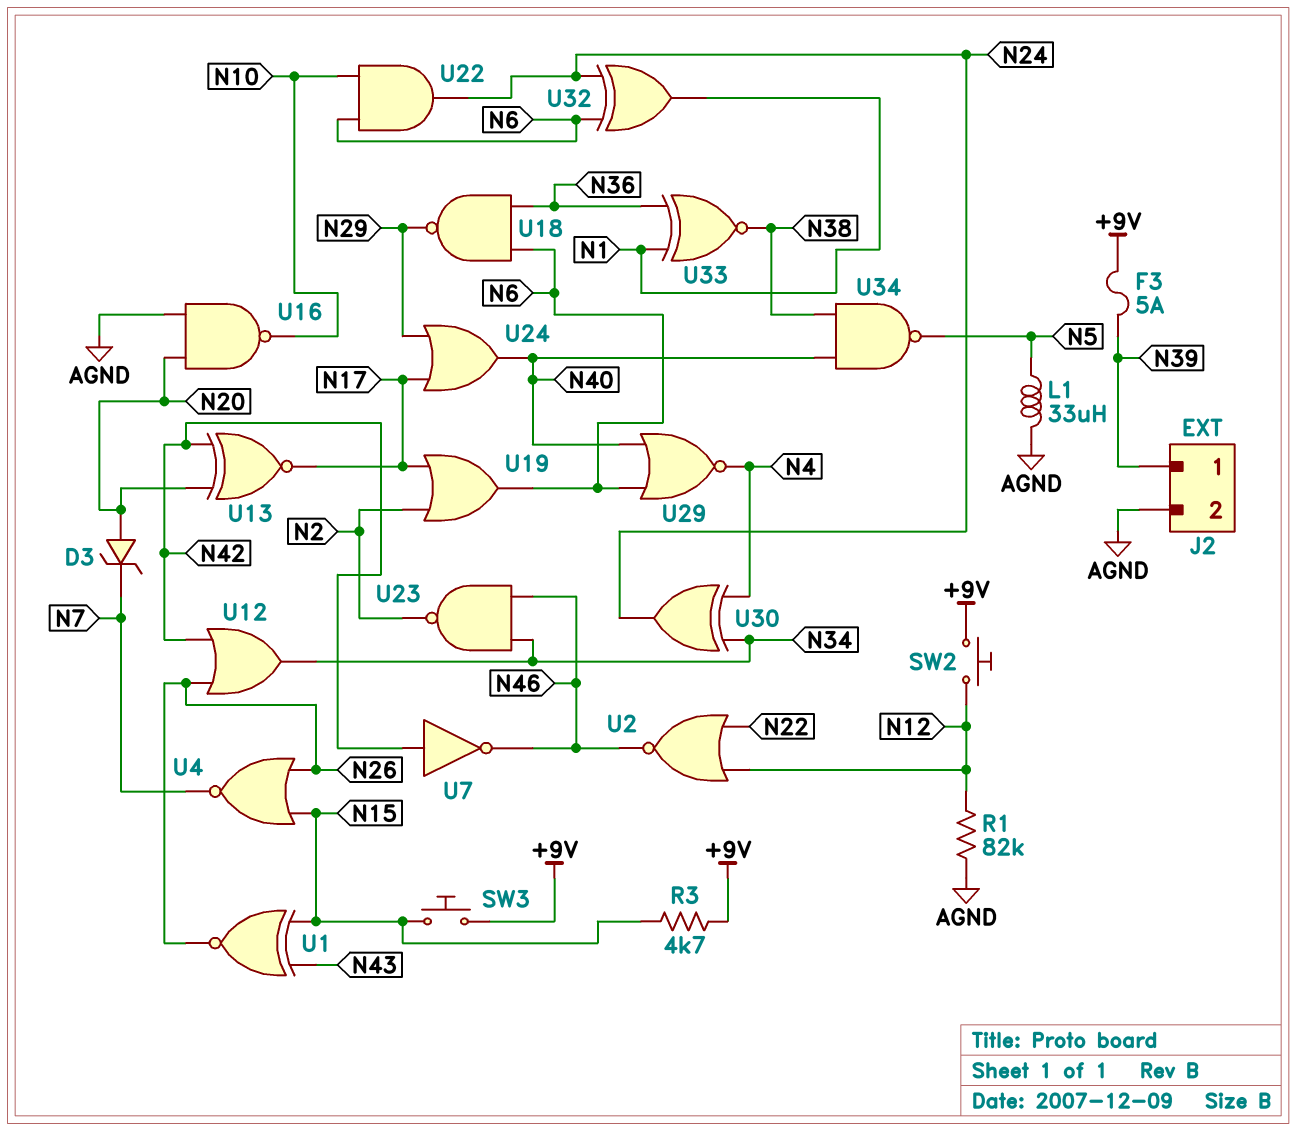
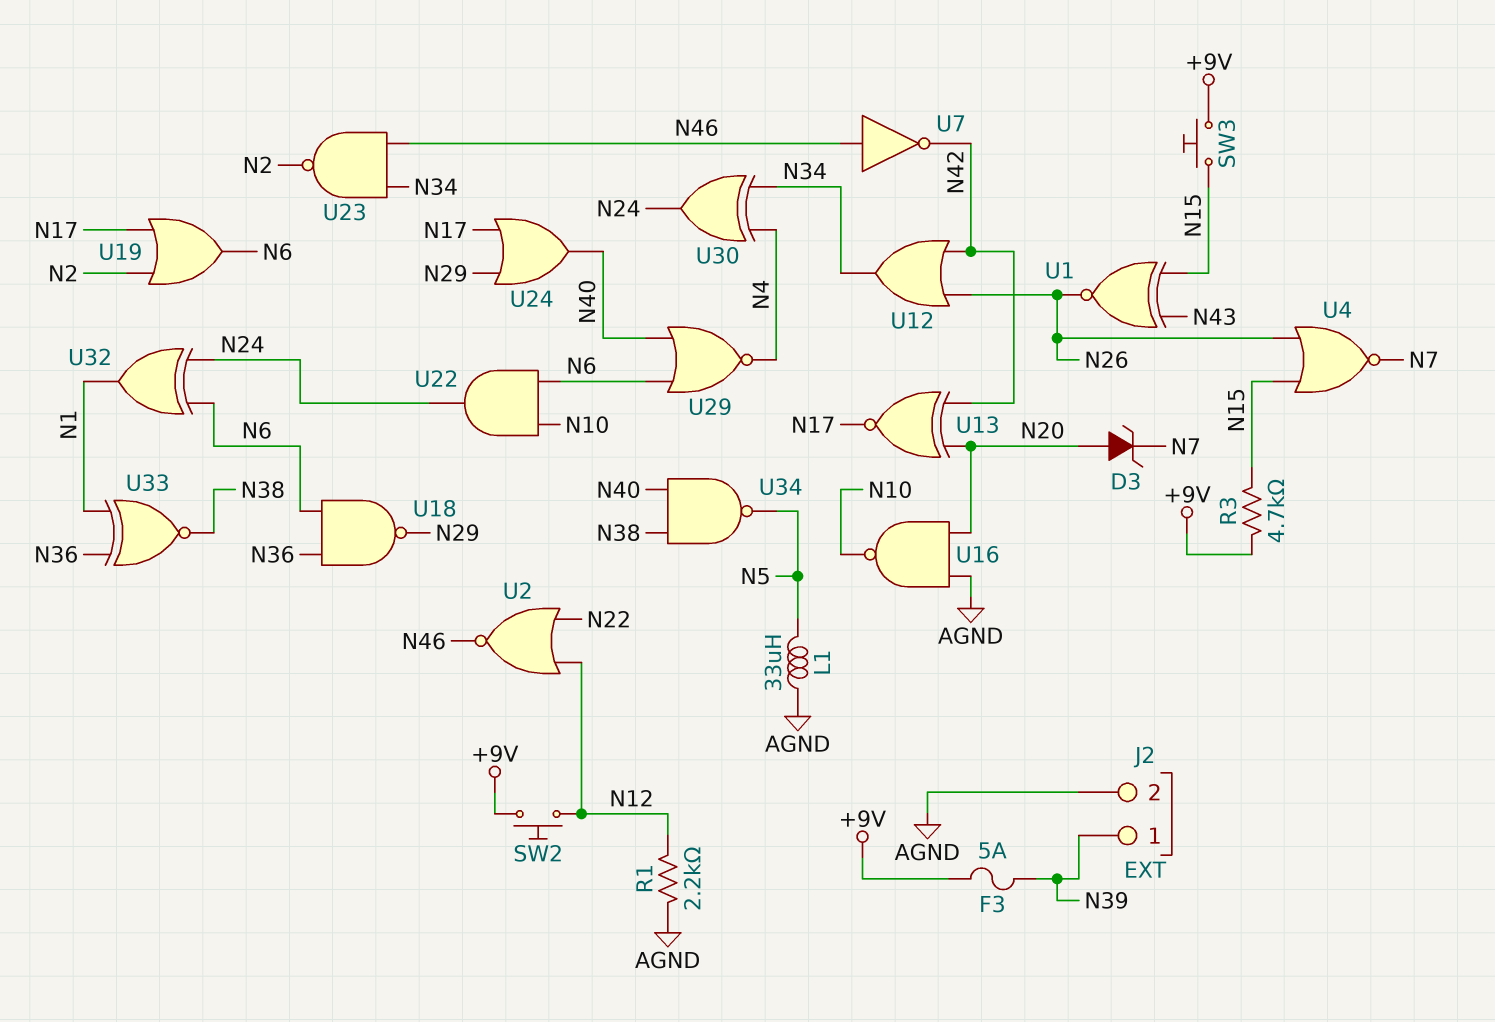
R1: 82k (AGND, N12) -> 2.2k (AGND, N12)
U7: NOT (in N42, out N46) -> NOT (in N46, out N42)

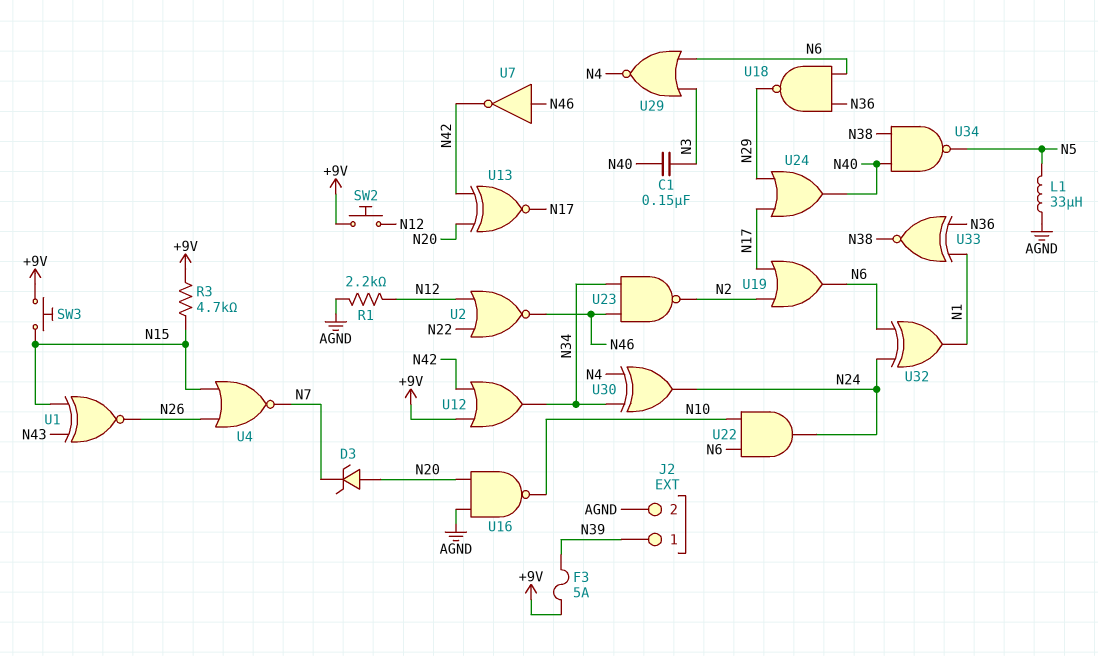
C1: none -> 150nF (N3, N40)
U12: OR (in N26, in N42, out N34) -> OR (in +9V, in N42, out N34)
U29: NOR (in N6, in N40, out N4) -> NOR (in N3, in N6, out N4)

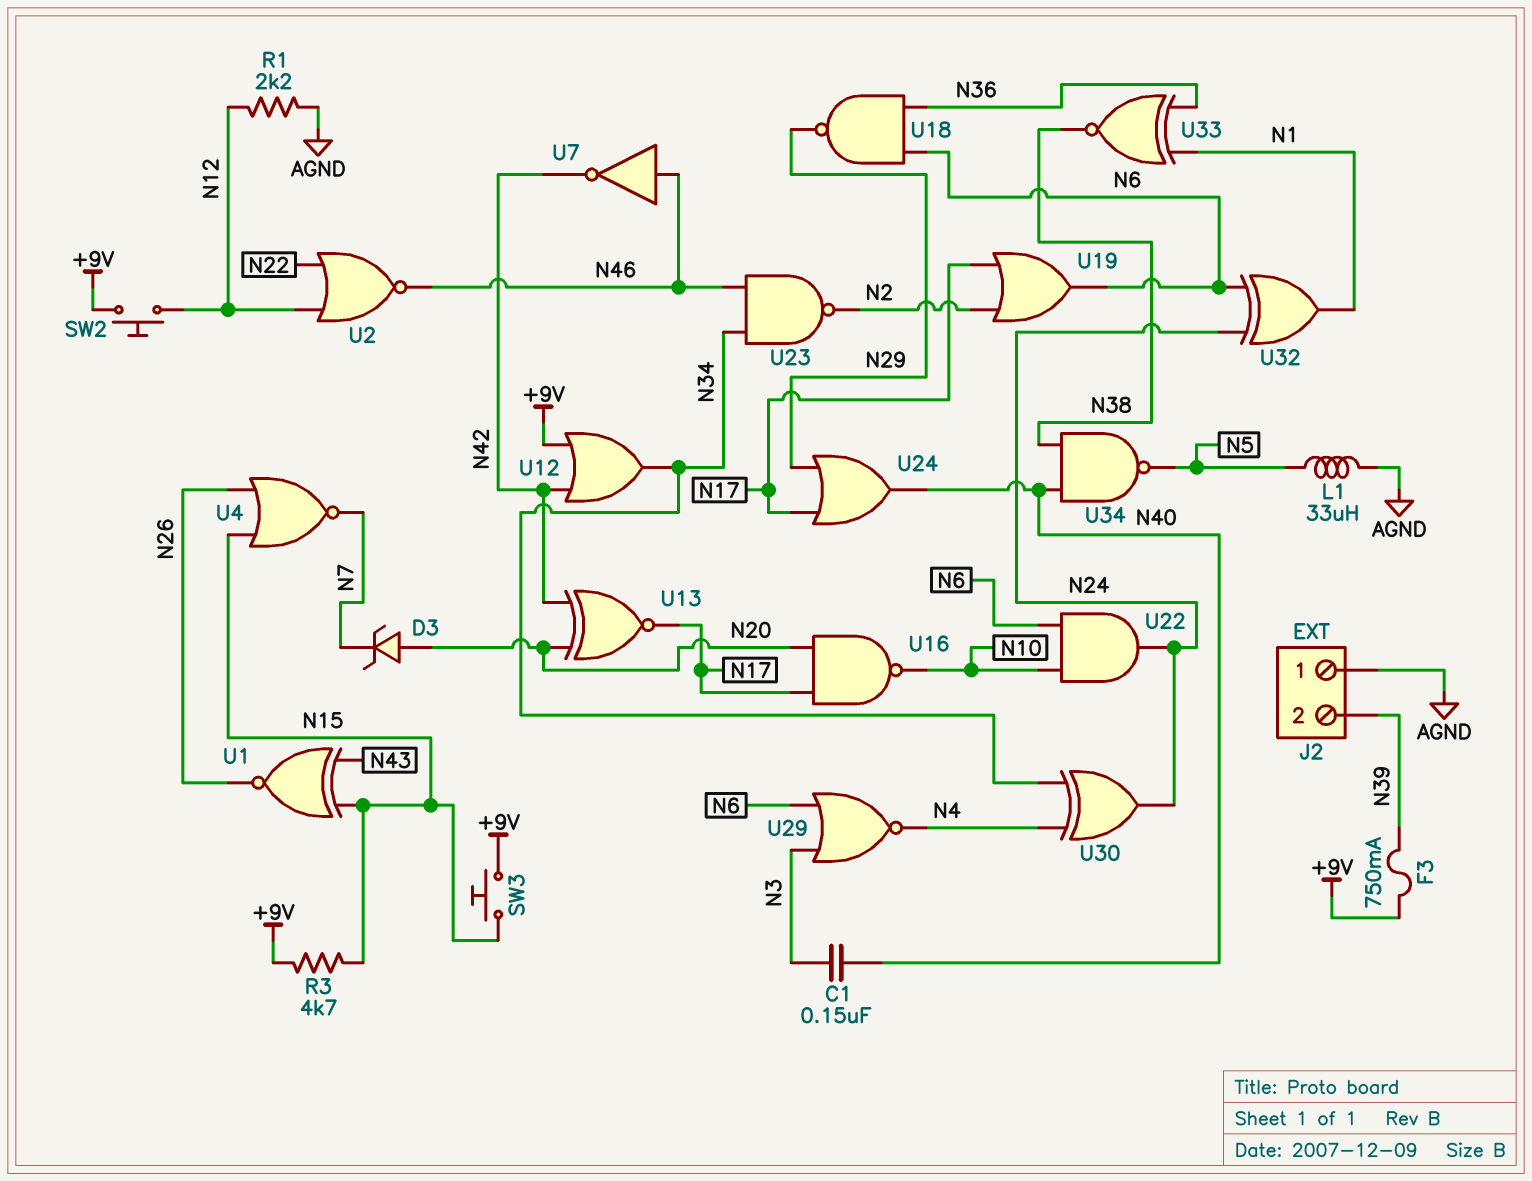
F3: 5A (+9V, N39) -> 750mA (+9V, N39)
J2 pin 1: N39 -> AGND
J2 pin 2: AGND -> N39
U16: NAND (in AGND, in N20, out N10) -> NAND (in N17, in N20, out N10)

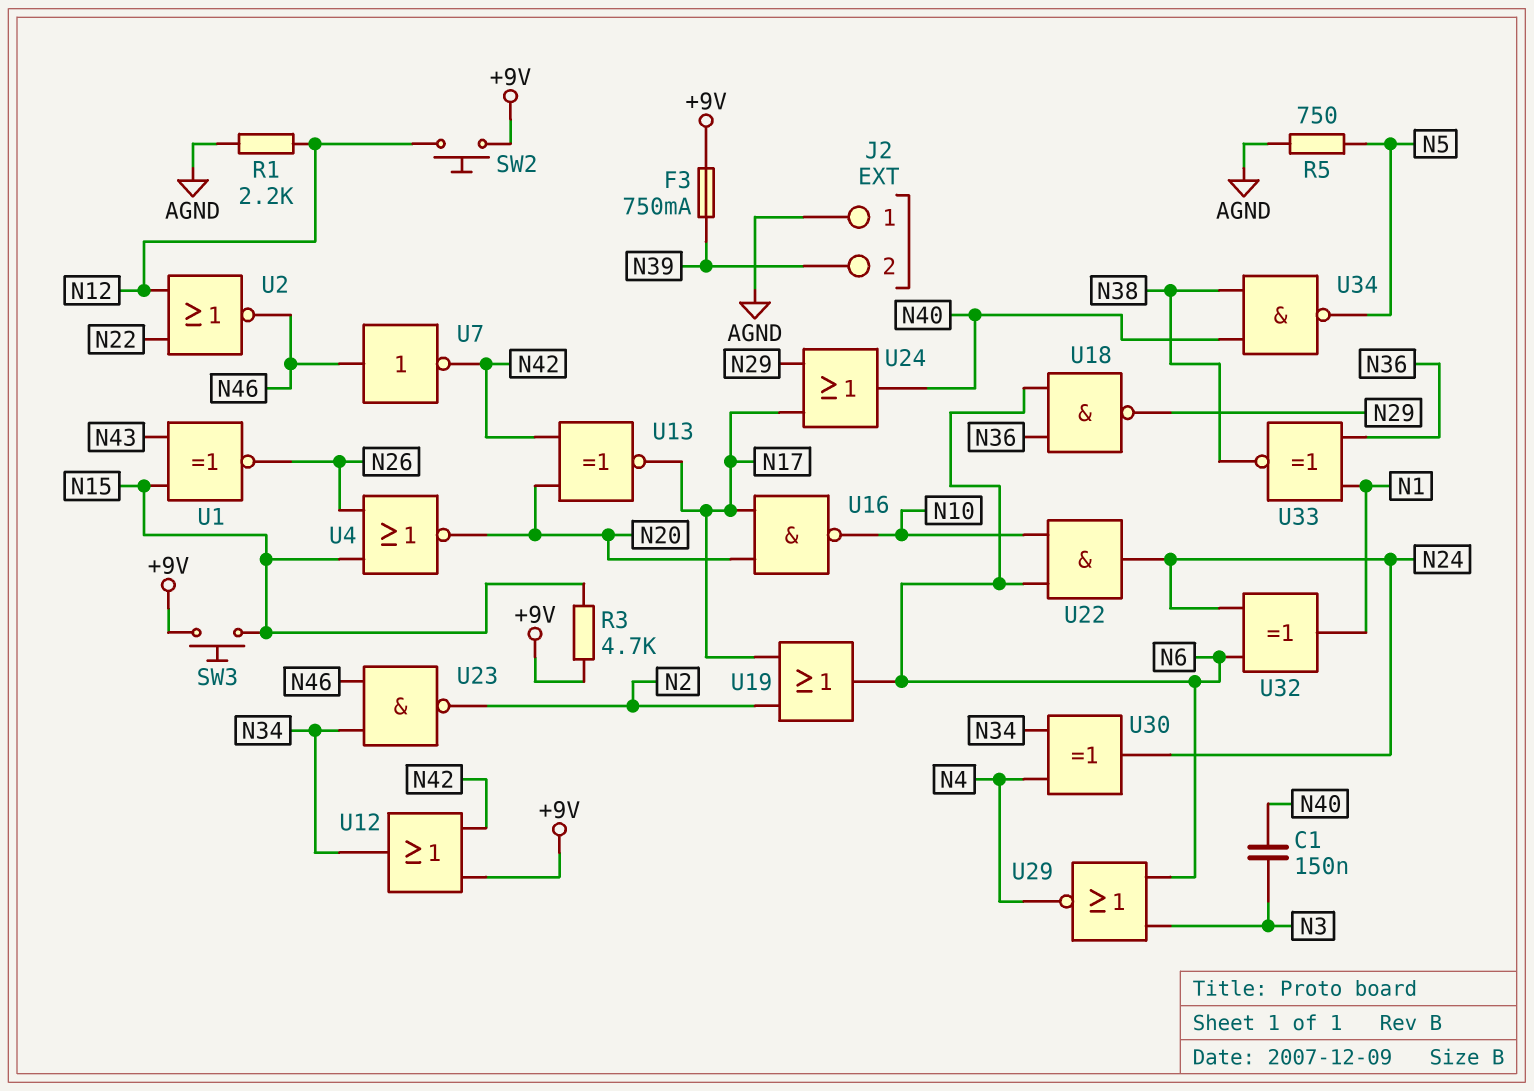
D3: zener (A N20, K N7) -> none
L1: 33uH (AGND, N5) -> none
R5: none -> 750 (AGND, N5)
U4: NOR (in N15, in N26, out N7) -> NOR (in N15, in N26, out N20)

